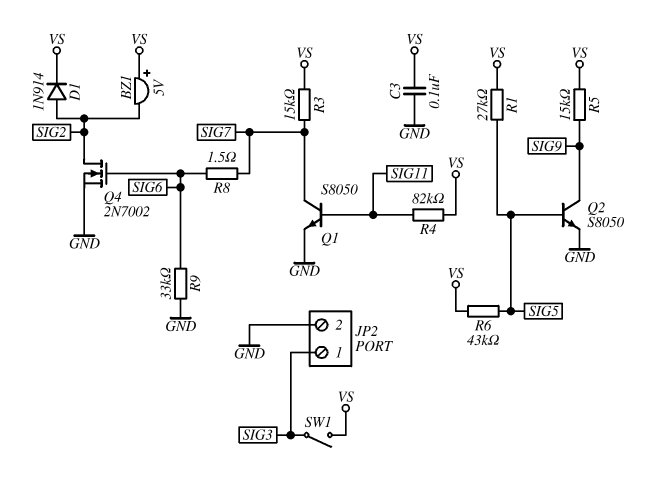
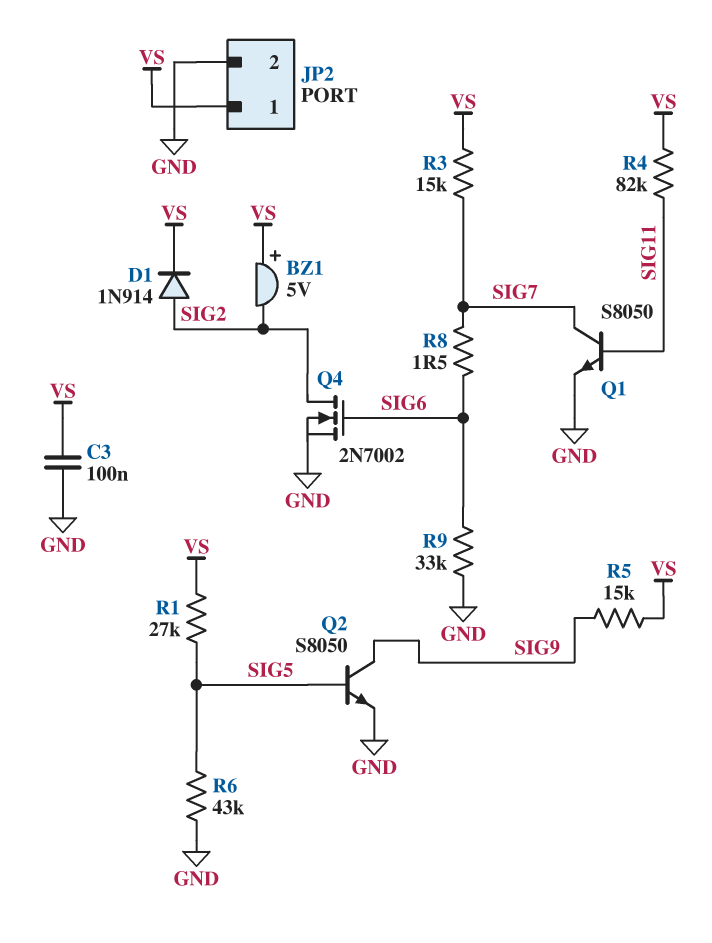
JP2 pin 1: SIG3 -> VS
R6: 43k (SIG5, VS) -> 43k (GND, SIG5)
SW1: switch (SIG3, VS) -> none

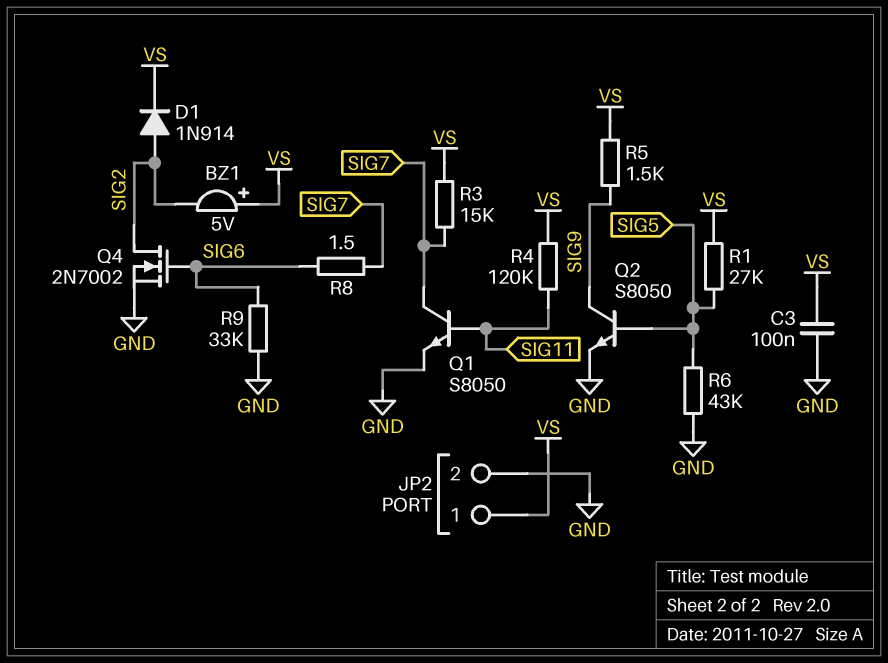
R4: 82k (SIG11, VS) -> 120k (SIG11, VS)
R5: 15k (SIG9, VS) -> 1.5k (SIG9, VS)

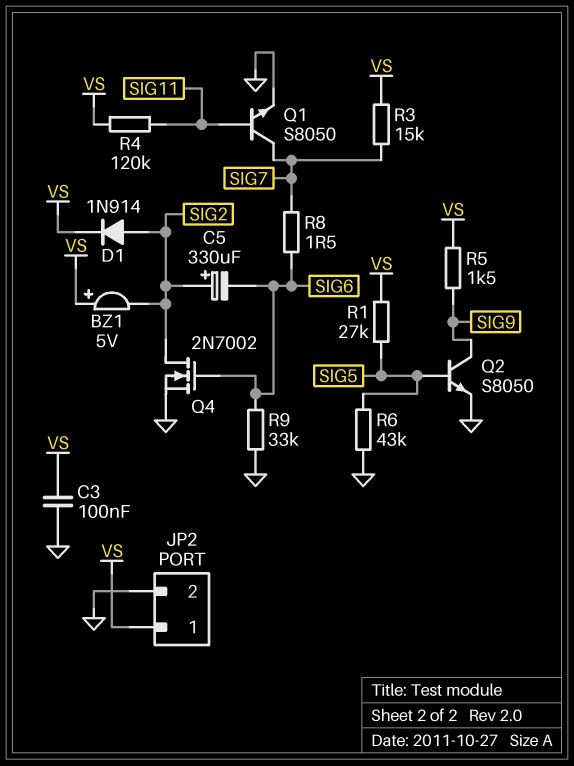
C5: none -> 330uF (plus SIG2, minus SIG6)

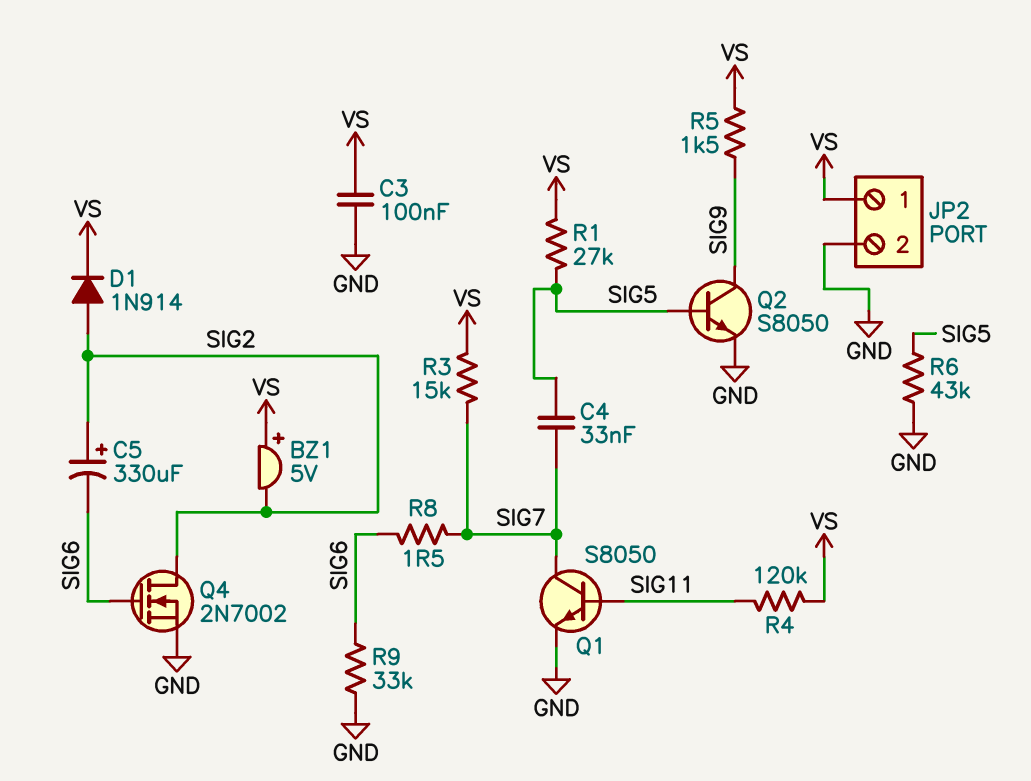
C4: none -> 33nF (SIG5, SIG7)

